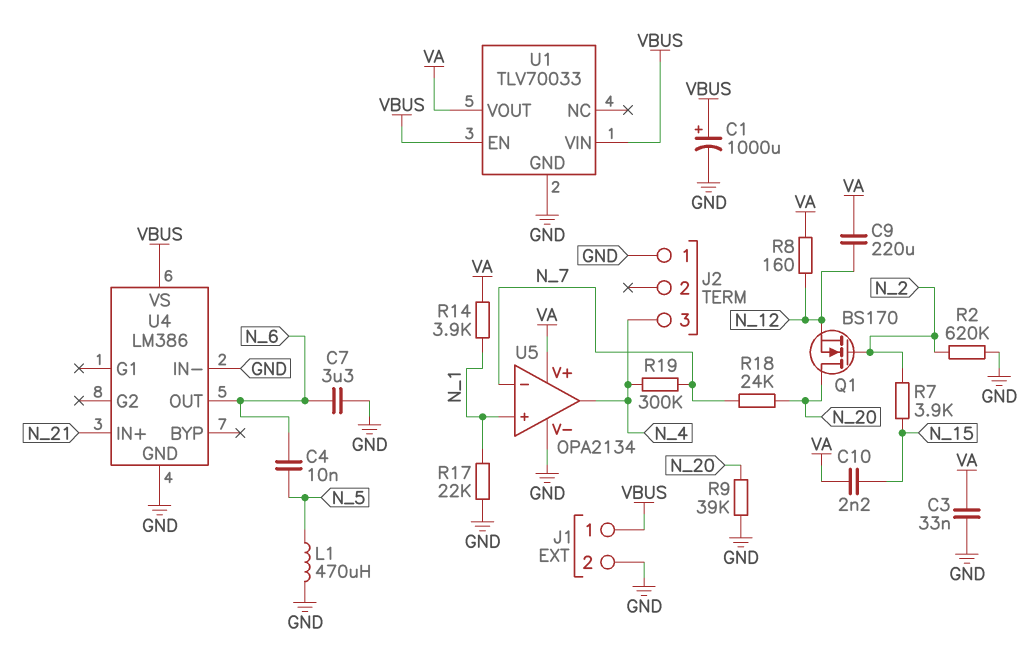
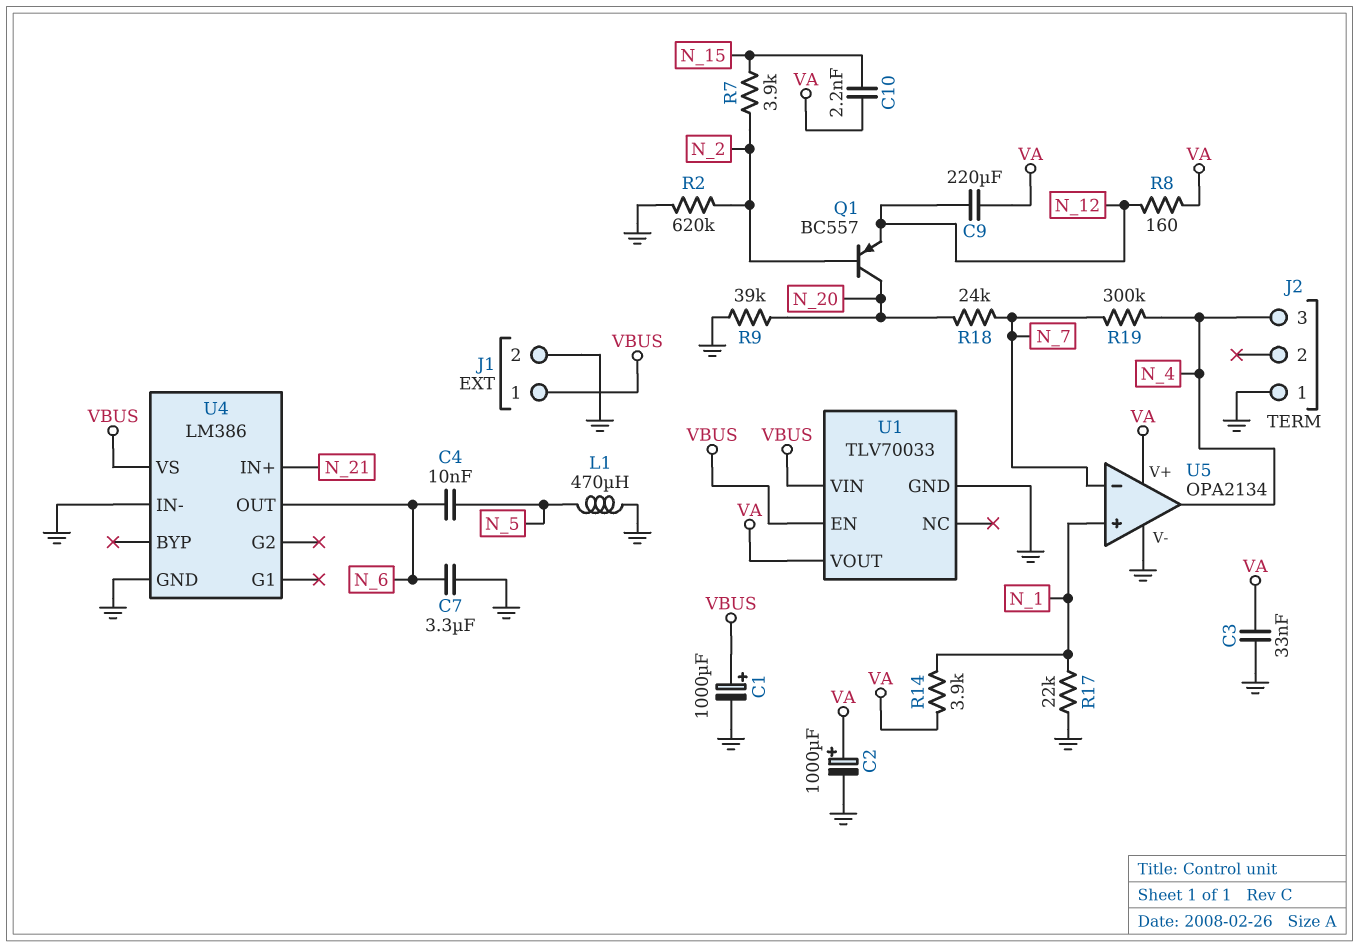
C2: none -> 1000uF (plus VA, minus GND)
Q1: NMOS BS170 (G N_2, D N_20, S N_12) -> PNP BC557 (B N_2, C N_20, E N_12)

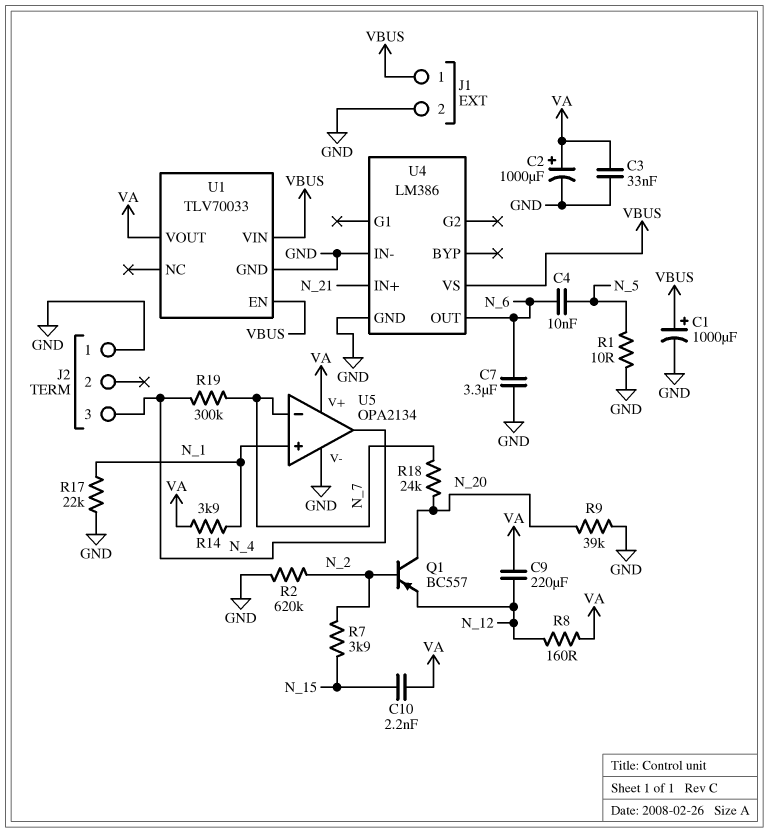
L1: 470uH (GND, N_5) -> none
R1: none -> 10 (GND, N_5)

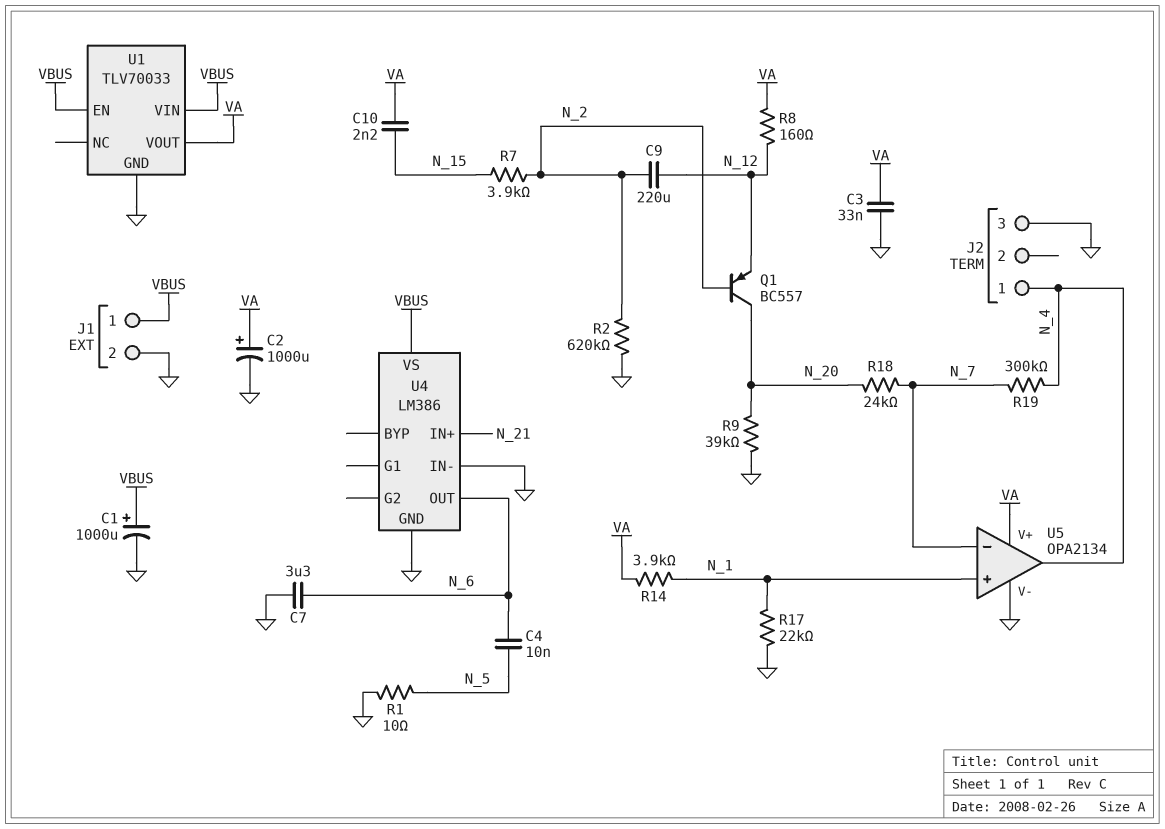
C9: 220uF (N_12, VA) -> 220uF (N_2, N_12)
J2 pin 1: GND -> N_4
J2 pin 3: N_4 -> GND

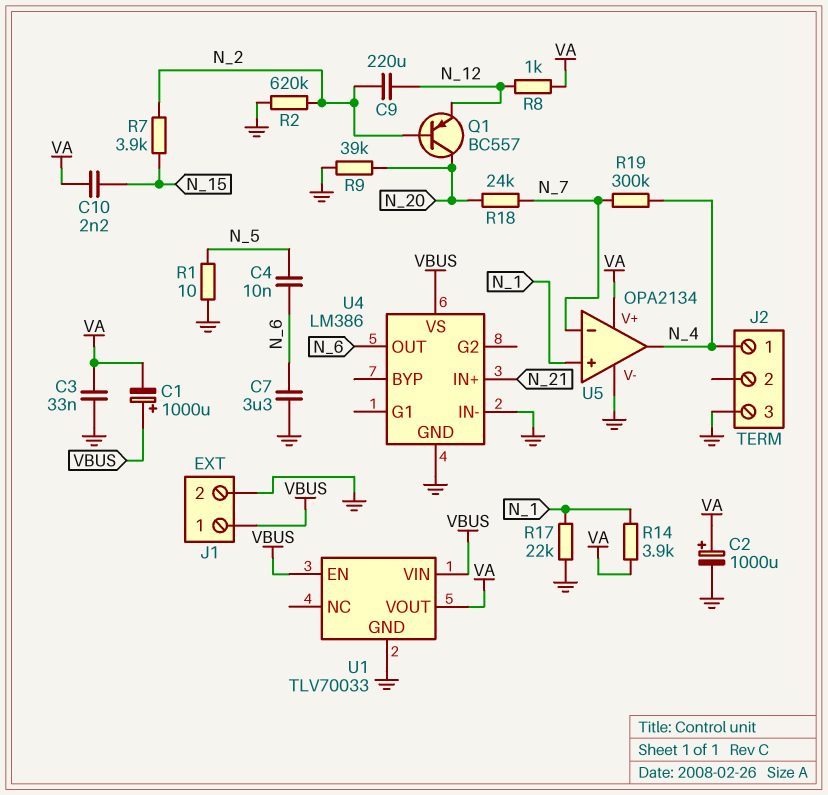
C1: 1000uF (plus VBUS, minus GND) -> 1000uF (plus VBUS, minus VA)
R8: 160 (N_12, VA) -> 1k (N_12, VA)

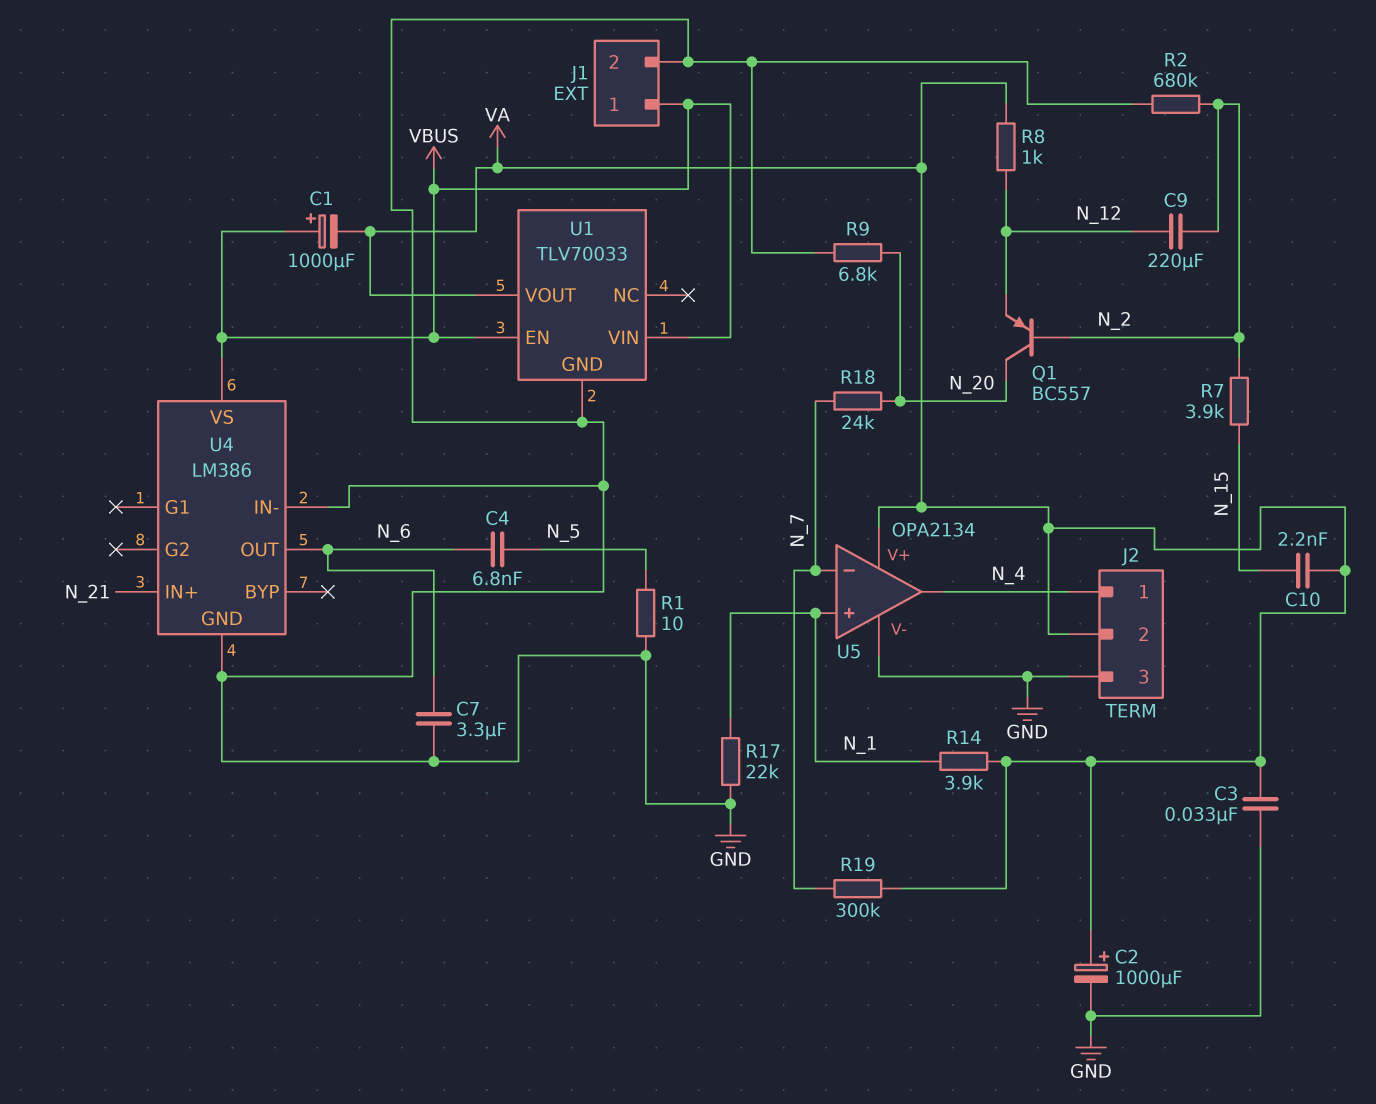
C4: 10nF (N_5, N_6) -> 6.8nF (N_5, N_6)
J2 pin 2: none -> VA
R2: 620k (GND, N_2) -> 680k (GND, N_2)
R9: 39k (GND, N_20) -> 6.8k (GND, N_20)
R19: 300k (N_4, N_7) -> 300k (N_7, VA)

